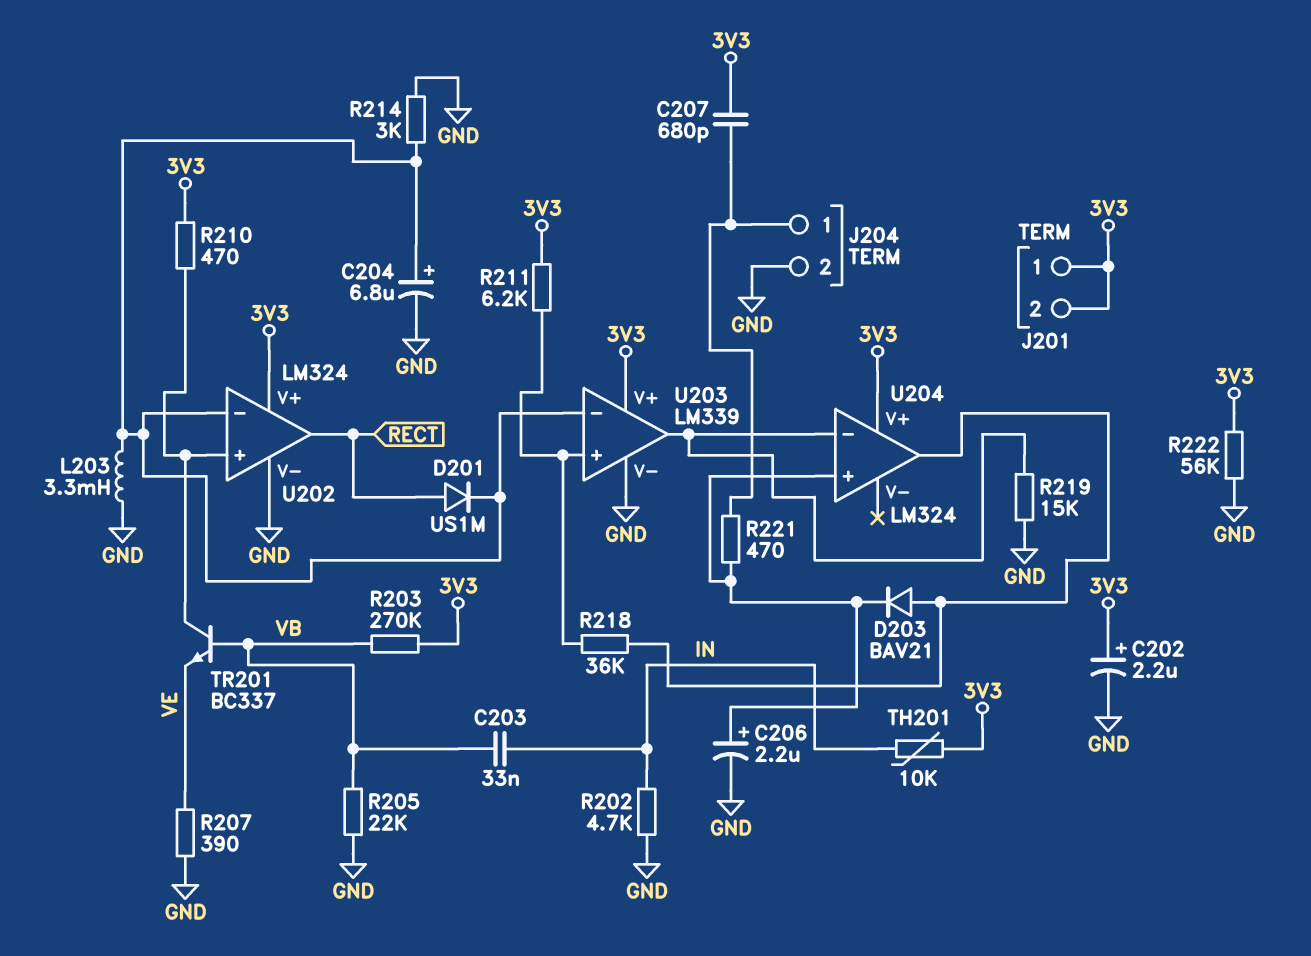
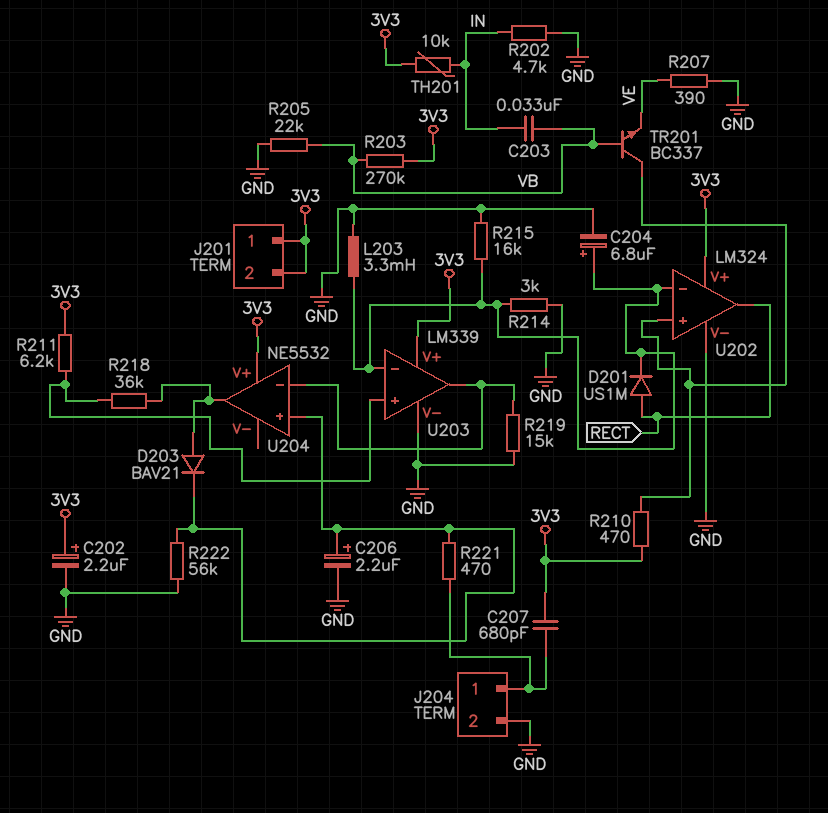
R215: none -> 16k (GND, U202/in-)
R222: 56k (3V3, GND) -> 56k (GND, U204/in+)
U204: LM324 -> NE5532

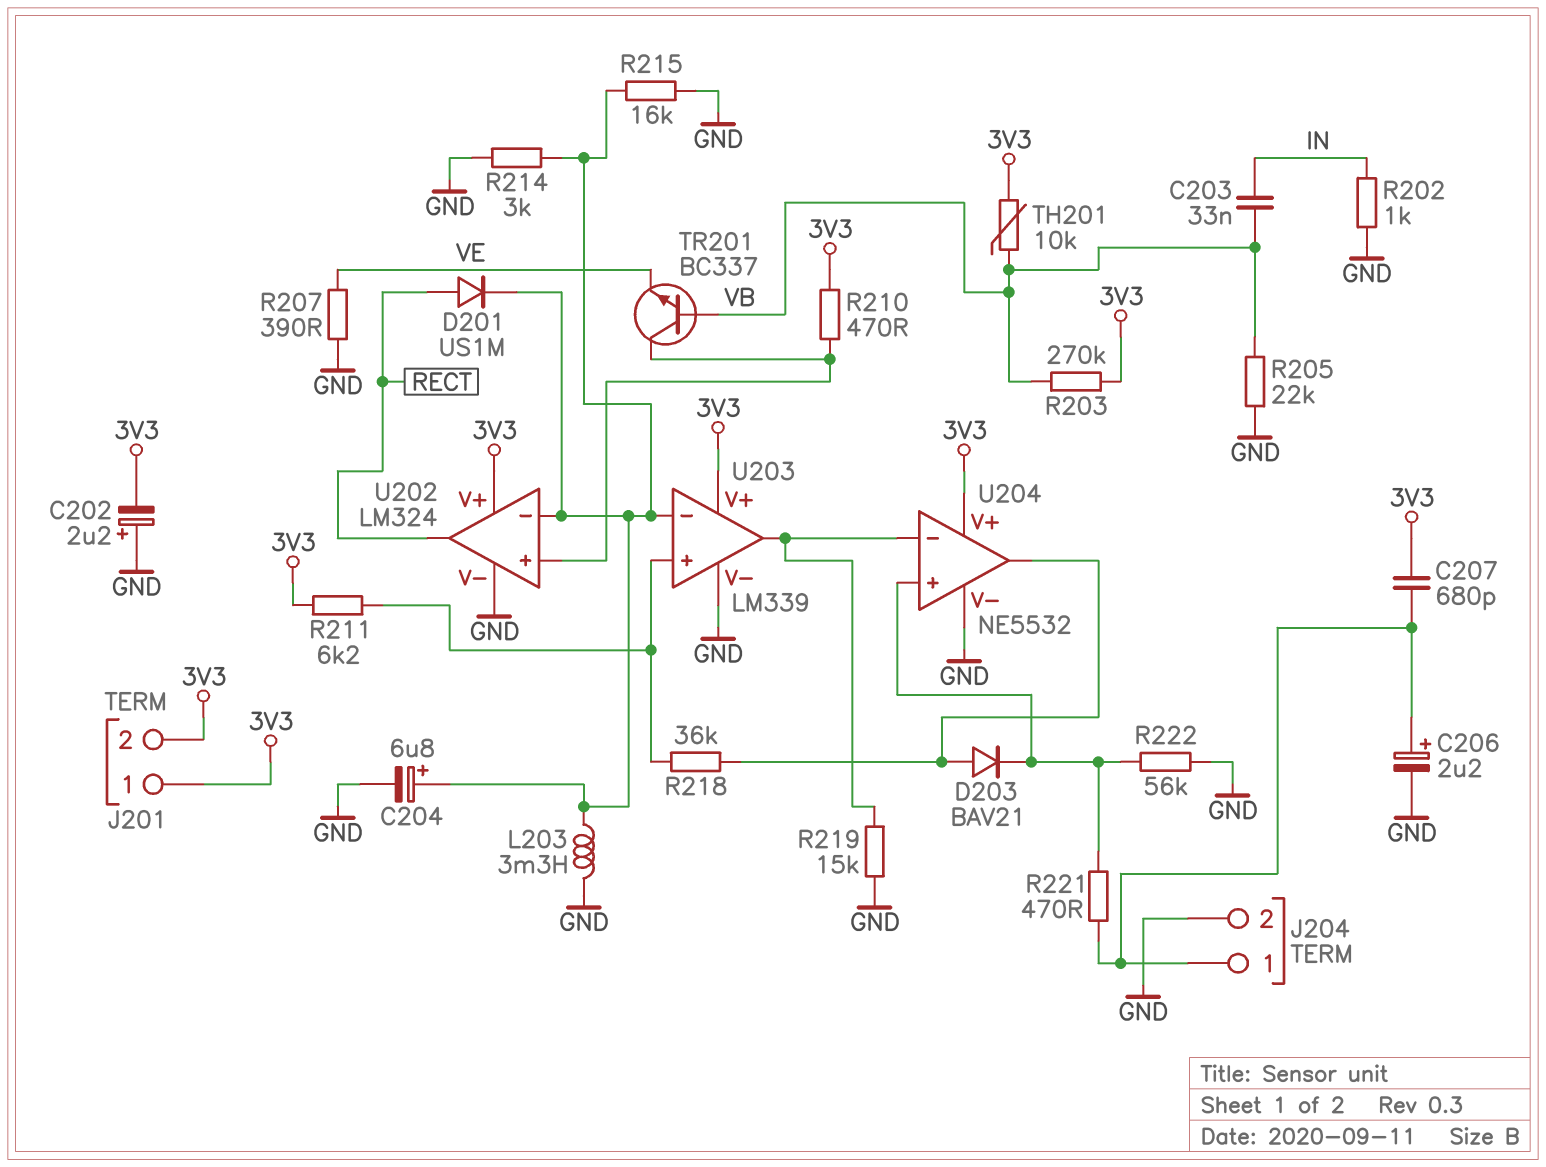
C202: 2.2uF (plus 3V3, minus GND) -> 2.2uF (plus GND, minus 3V3)
C206: 2.2uF (plus U204/in+, minus GND) -> 2.2uF (plus J204/1, minus GND)
R202: 4.7k (GND, IN) -> 1k (GND, IN)
TH201: 10k (3V3, IN) -> 10k (3V3, VB)
U204 pin V-: none -> GND

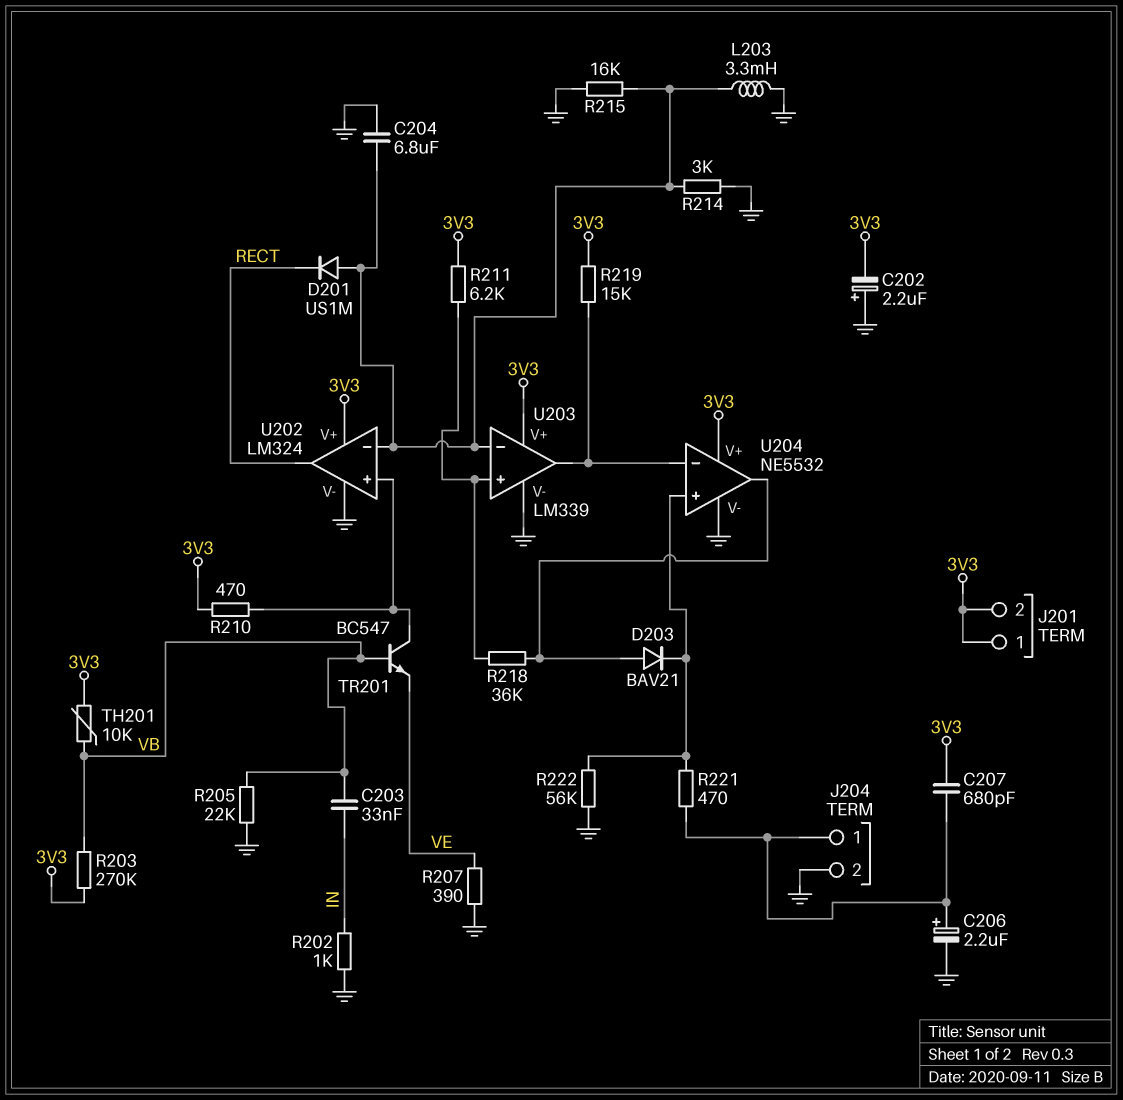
C204: 6.8uF (plus U202/in-, minus GND) -> 6.8uF (GND, U202/in-)
D201: diode US1M (A RECT, K U202/in-) -> diode US1M (A U202/in-, K RECT)
R219: 15k (GND, U203/out) -> 15k (3V3, U203/out)
TR201: NPN BC337 (B VB, C U202/in+, E VE) -> NPN BC547 (B VB, C U202/in+, E VE)

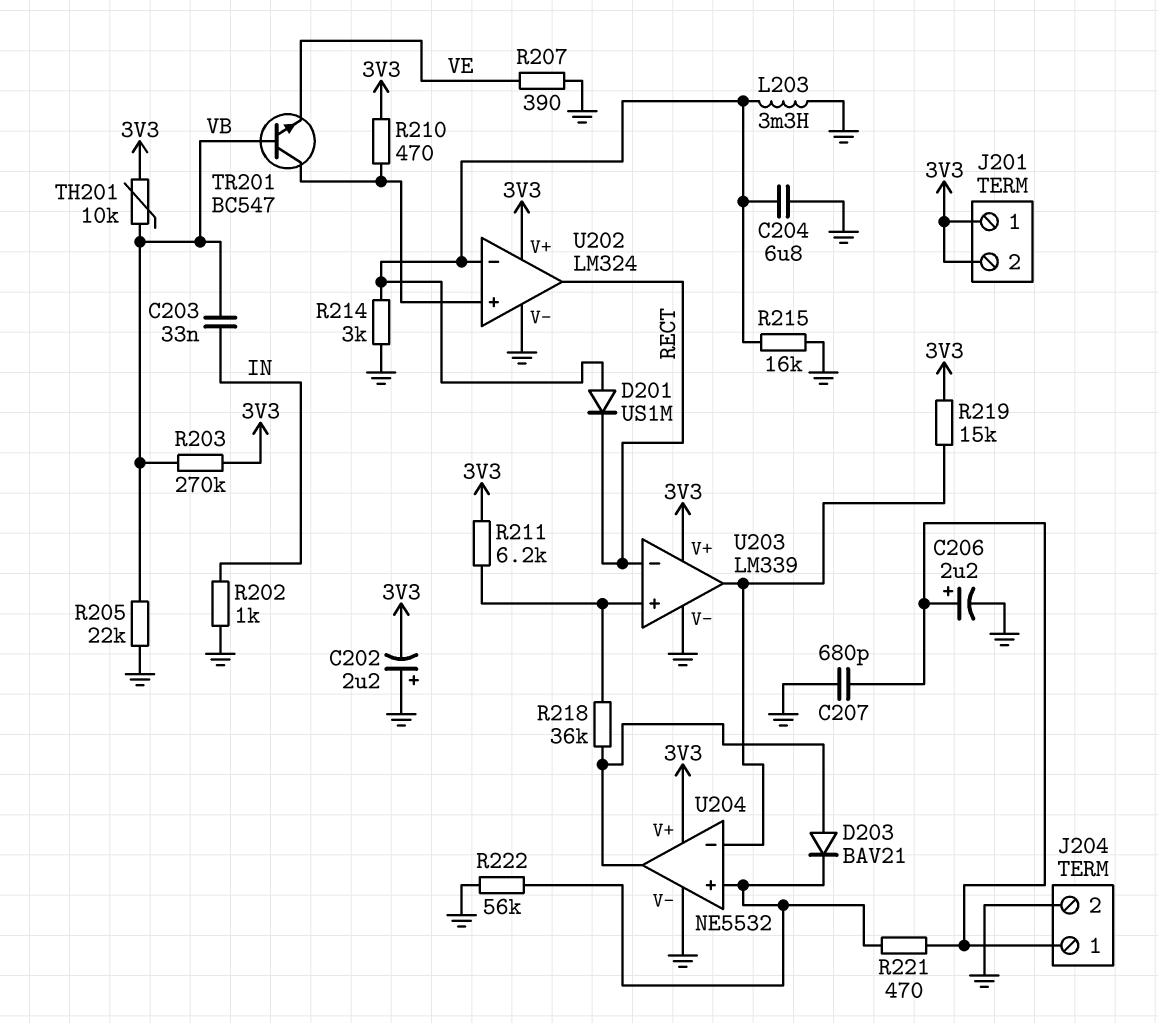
C207: 680pF (3V3, J204/1) -> 680pF (GND, J204/1)
U203 pin in-: U202/in- -> RECT

